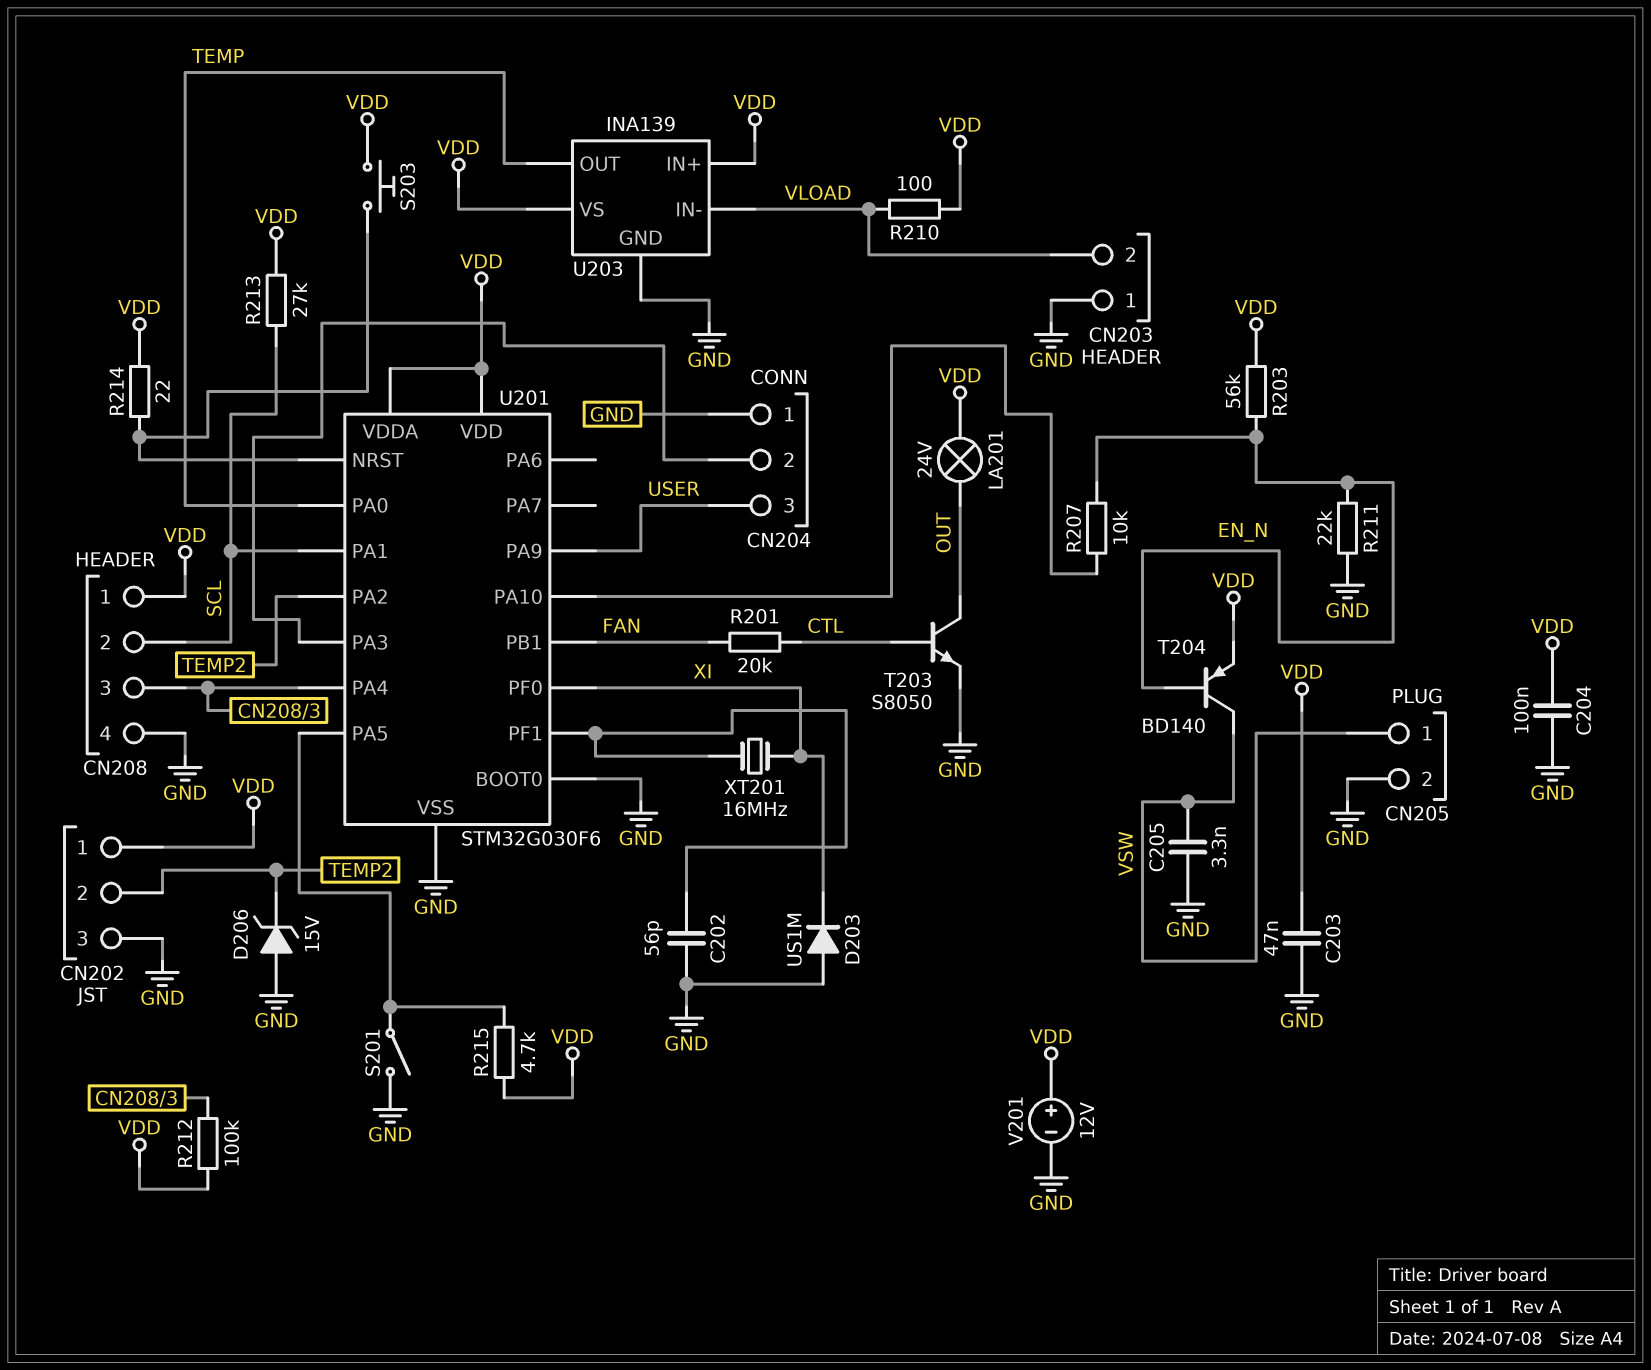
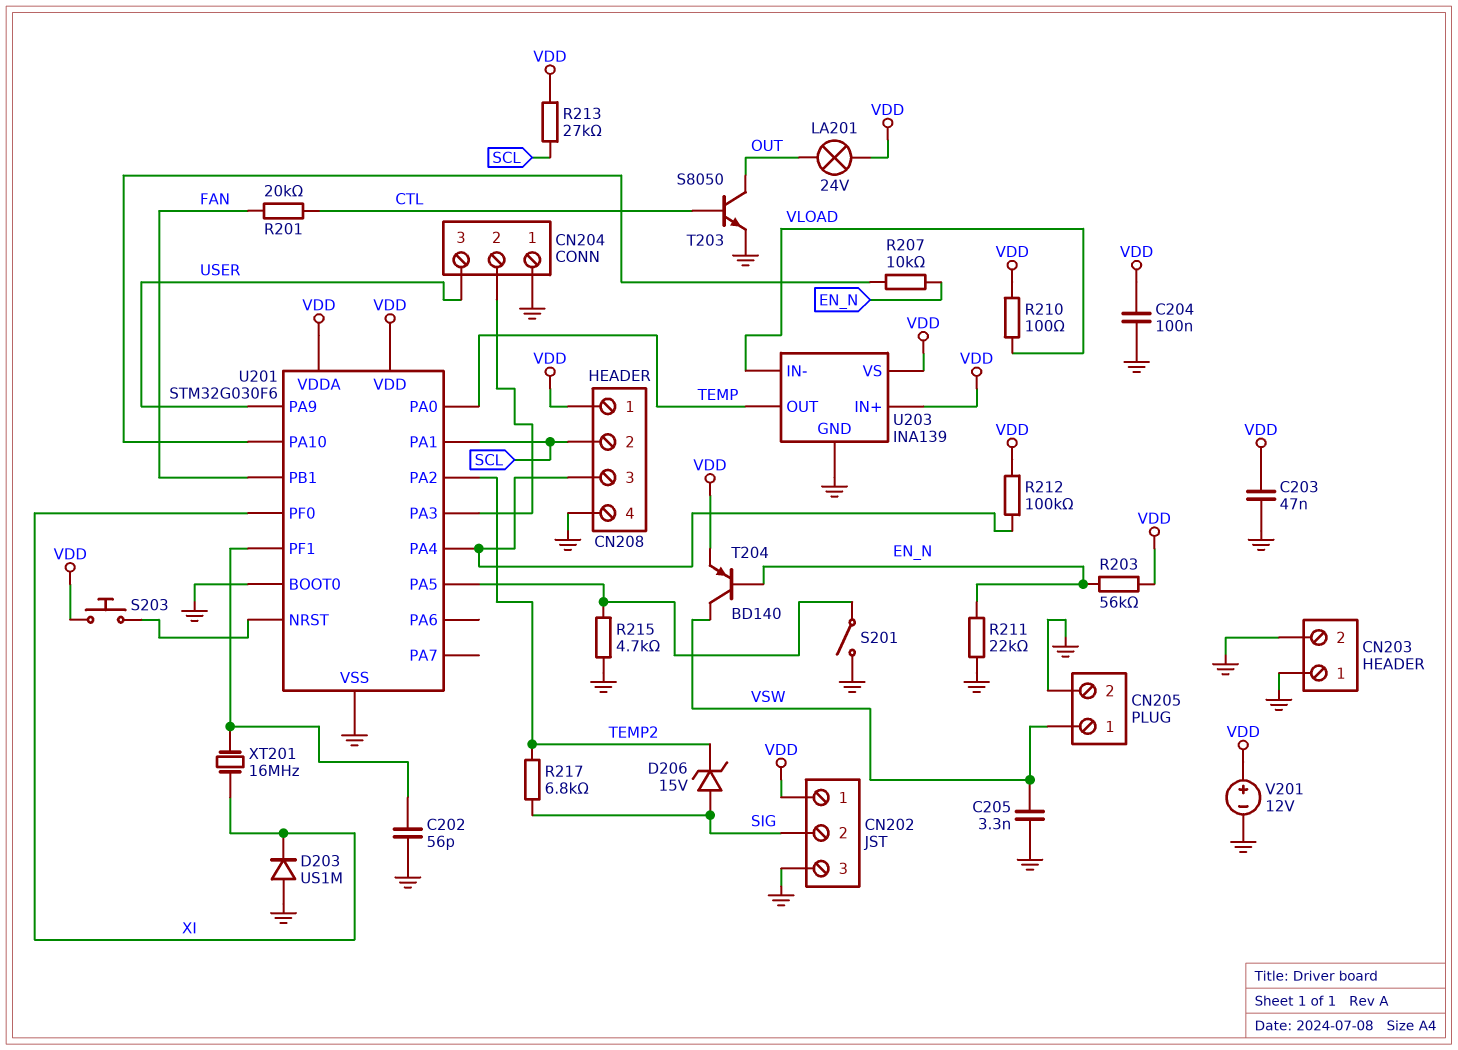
CN202 pin 2: TEMP2 -> SIG
CN203 pin 2: VLOAD -> GND
D206: zener 15V (A GND, K TEMP2) -> zener 15V (A SIG, K TEMP2)
R214: 22 (U201/NRST, VDD) -> none
R215: 4.7k (U201/PA5, VDD) -> 4.7k (GND, U201/PA5)
R217: none -> 6.8k (SIG, TEMP2)

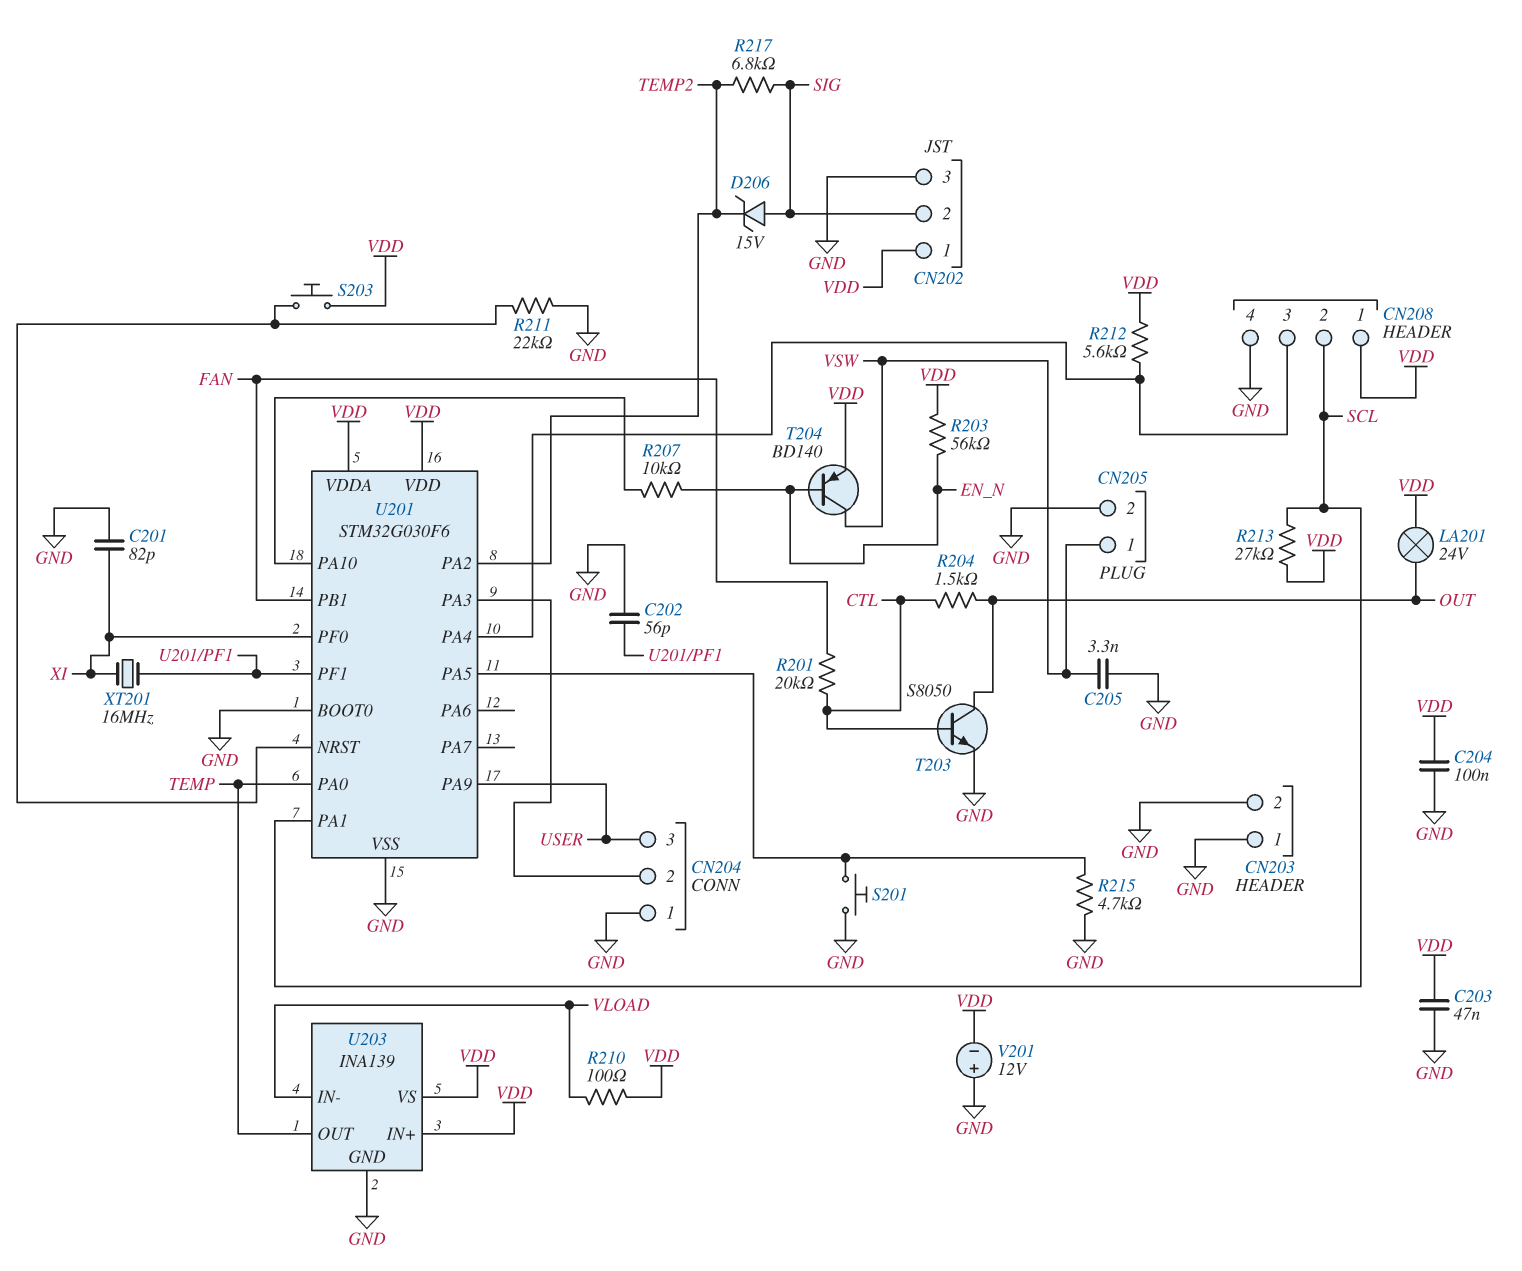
C201: none -> 82pF (GND, XI)
D203: diode US1M (A GND, K XI) -> none
R204: none -> 1.5k (CTL, OUT)
R211: 22k (EN_N, GND) -> 22k (GND, U201/NRST)
R212: 100k (CN208/3, VDD) -> 5.6k (CN208/3, VDD)
S201: switch (GND, U201/PA5) -> button (GND, U201/PA5)
V201: 12V (plus VDD, minus GND) -> 12V (plus GND, minus VDD)

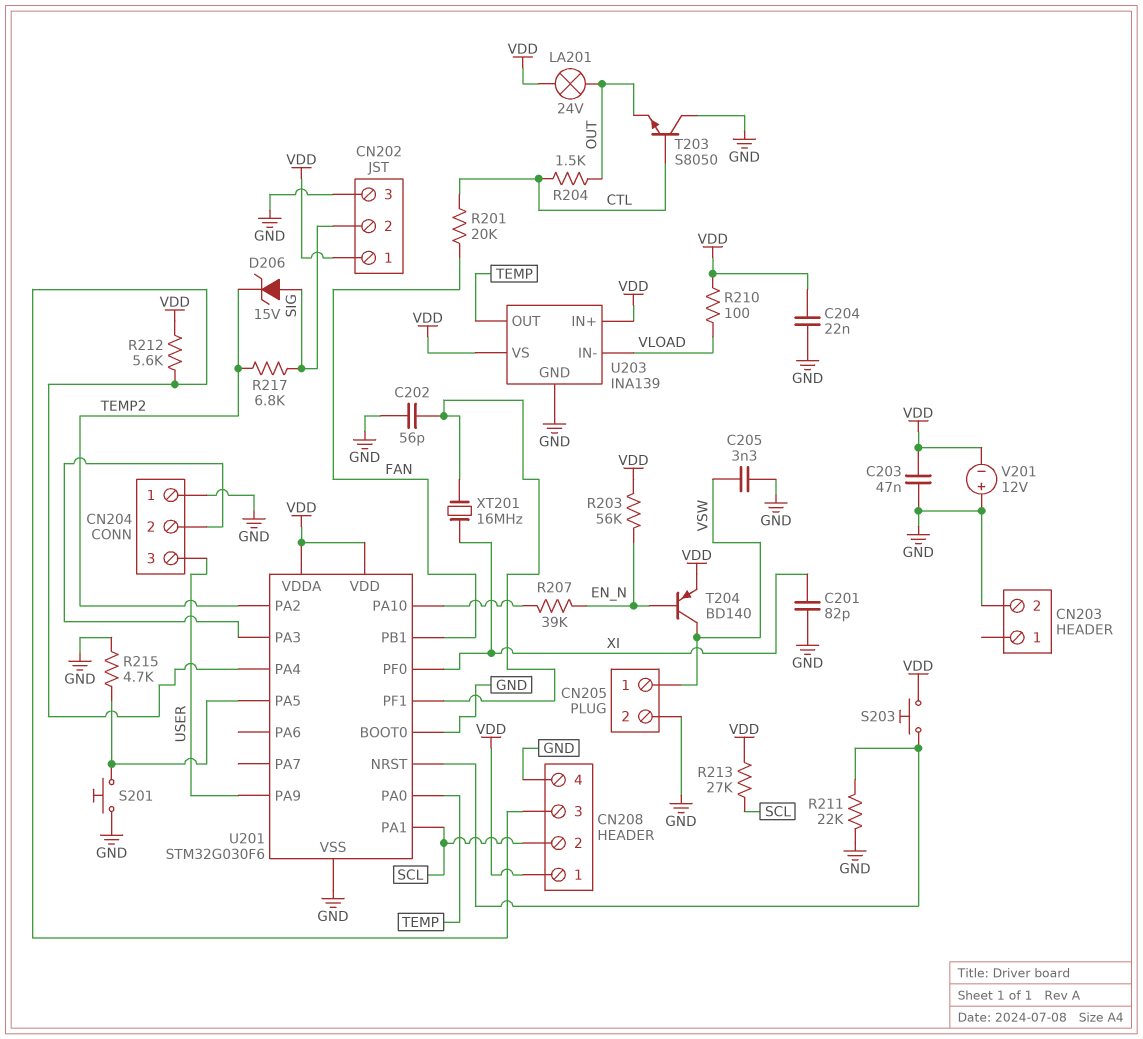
C204: 100nF (GND, VDD) -> 22nF (GND, VDD)
CN203 pin 1: GND -> none
R207: 10k (EN_N, U201/PA10) -> 39k (EN_N, U201/PA10)
T203: NPN S8050 (B CTL, C OUT, E GND) -> NPN S8050 (B CTL, C GND, E OUT)

